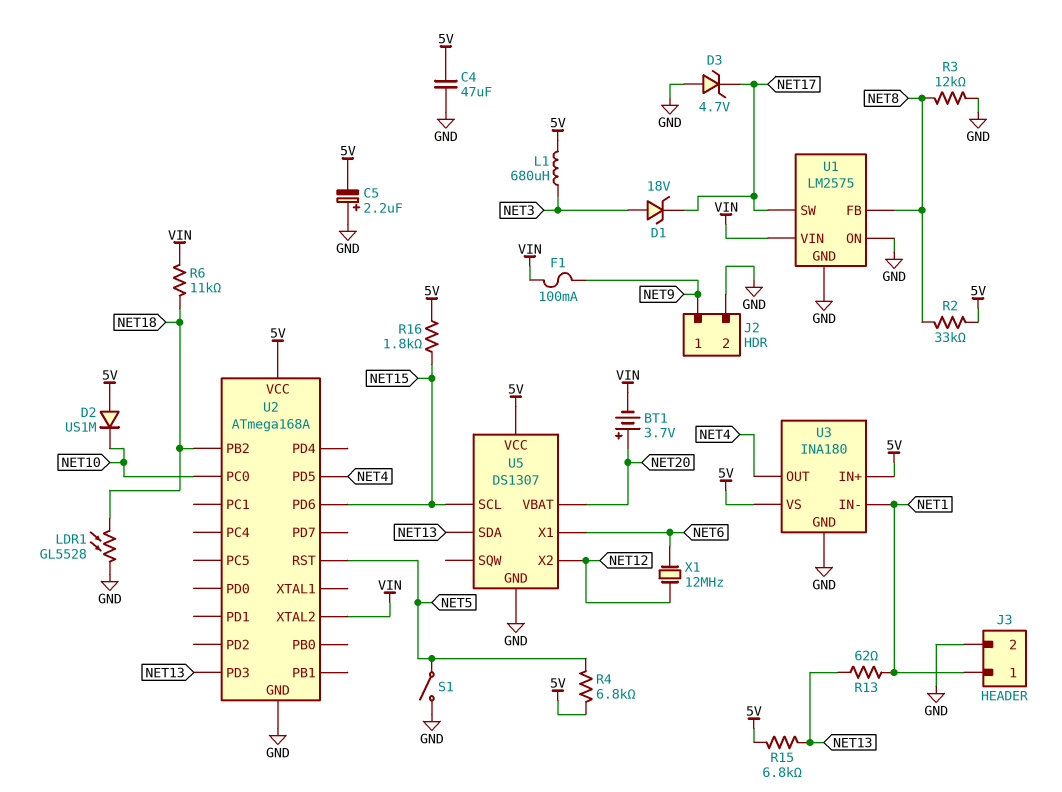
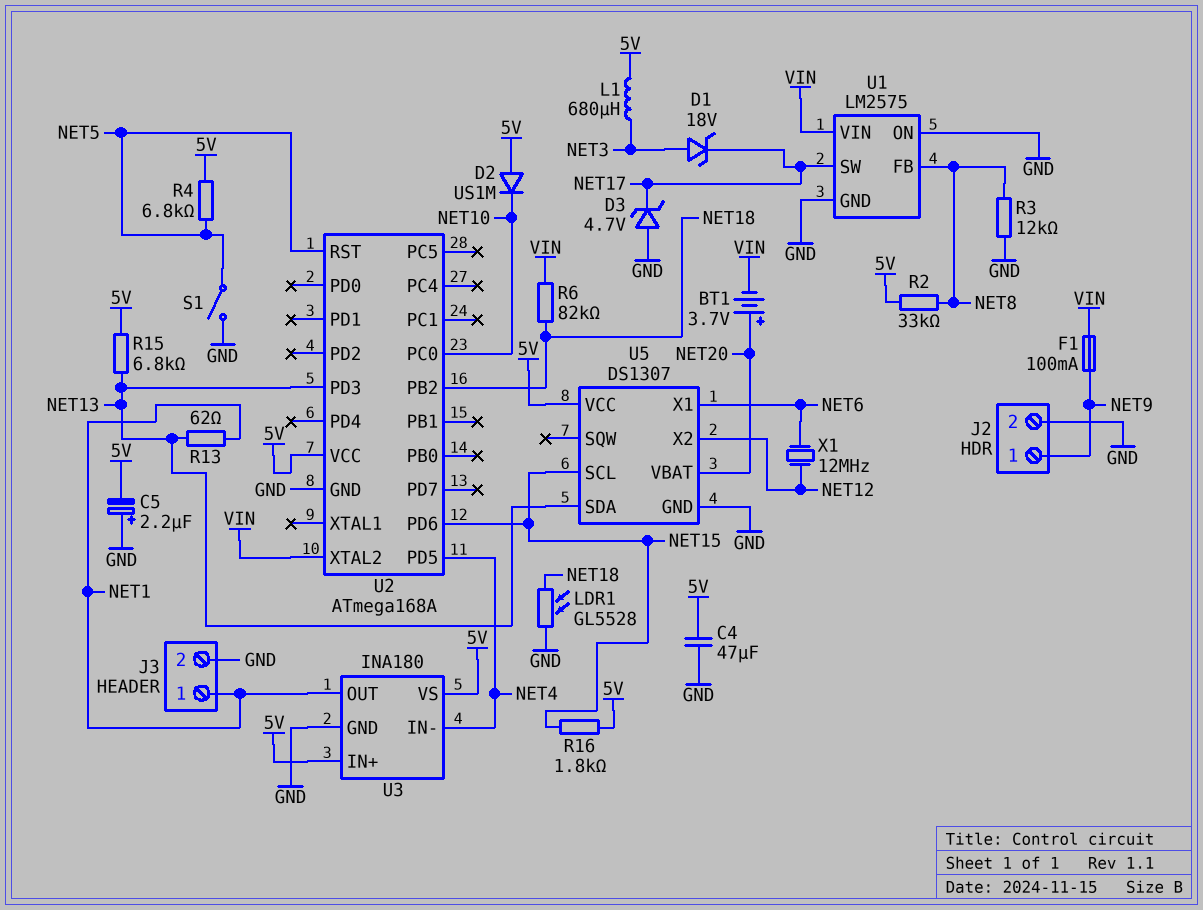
R6: 11k (NET18, VIN) -> 82k (NET18, VIN)
U3 pin IN-: NET1 -> NET4
U3 pin OUT: NET4 -> NET1

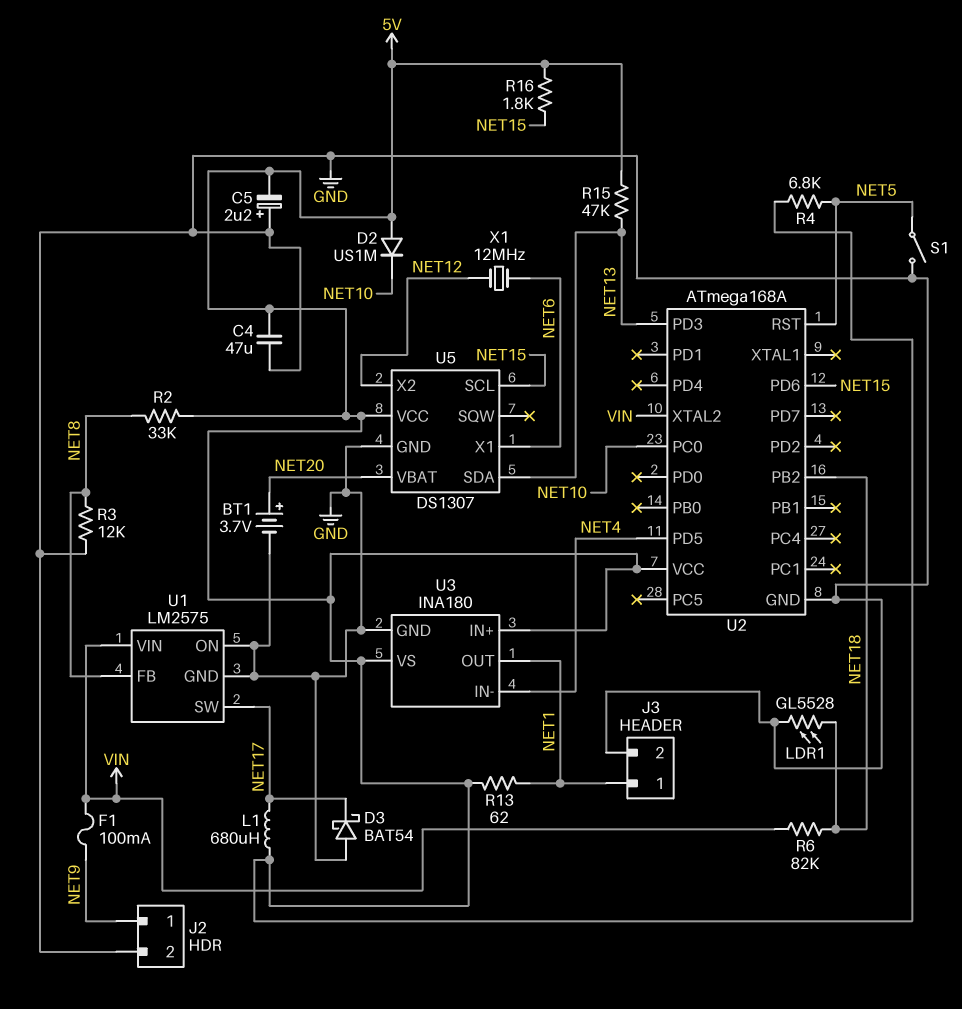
BT1: 3.7V (plus NET20, minus VIN) -> 3.7V (plus NET20, minus GND)
D1: zener 18V (A NET3, K NET17) -> none
D3: zener 4.7V (A GND, K NET17) -> schottky BAT54 (A GND, K NET17)
L1: 680uH (5V, NET3) -> 680uH (5V, NET17)
R13: 62 (NET1, NET13) -> 62 (5V, NET1)
R15: 6.8k (5V, NET13) -> 47k (5V, NET13)

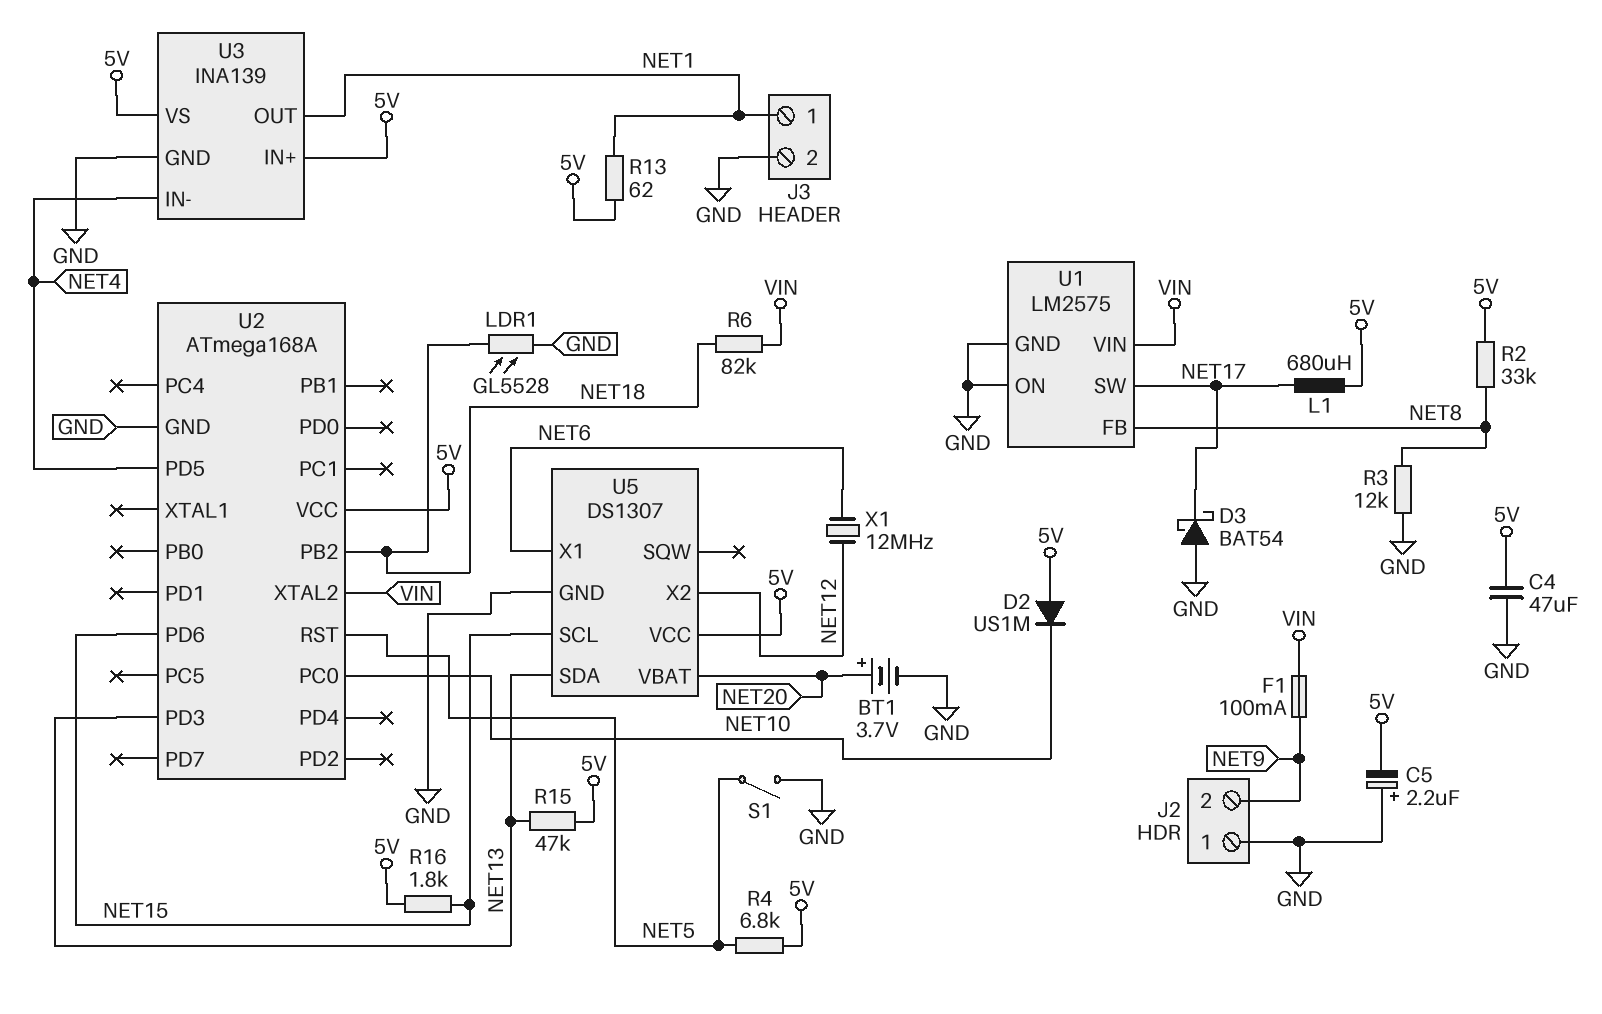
J2 pin 1: NET9 -> GND
J2 pin 2: GND -> NET9
U3: INA180 -> INA139

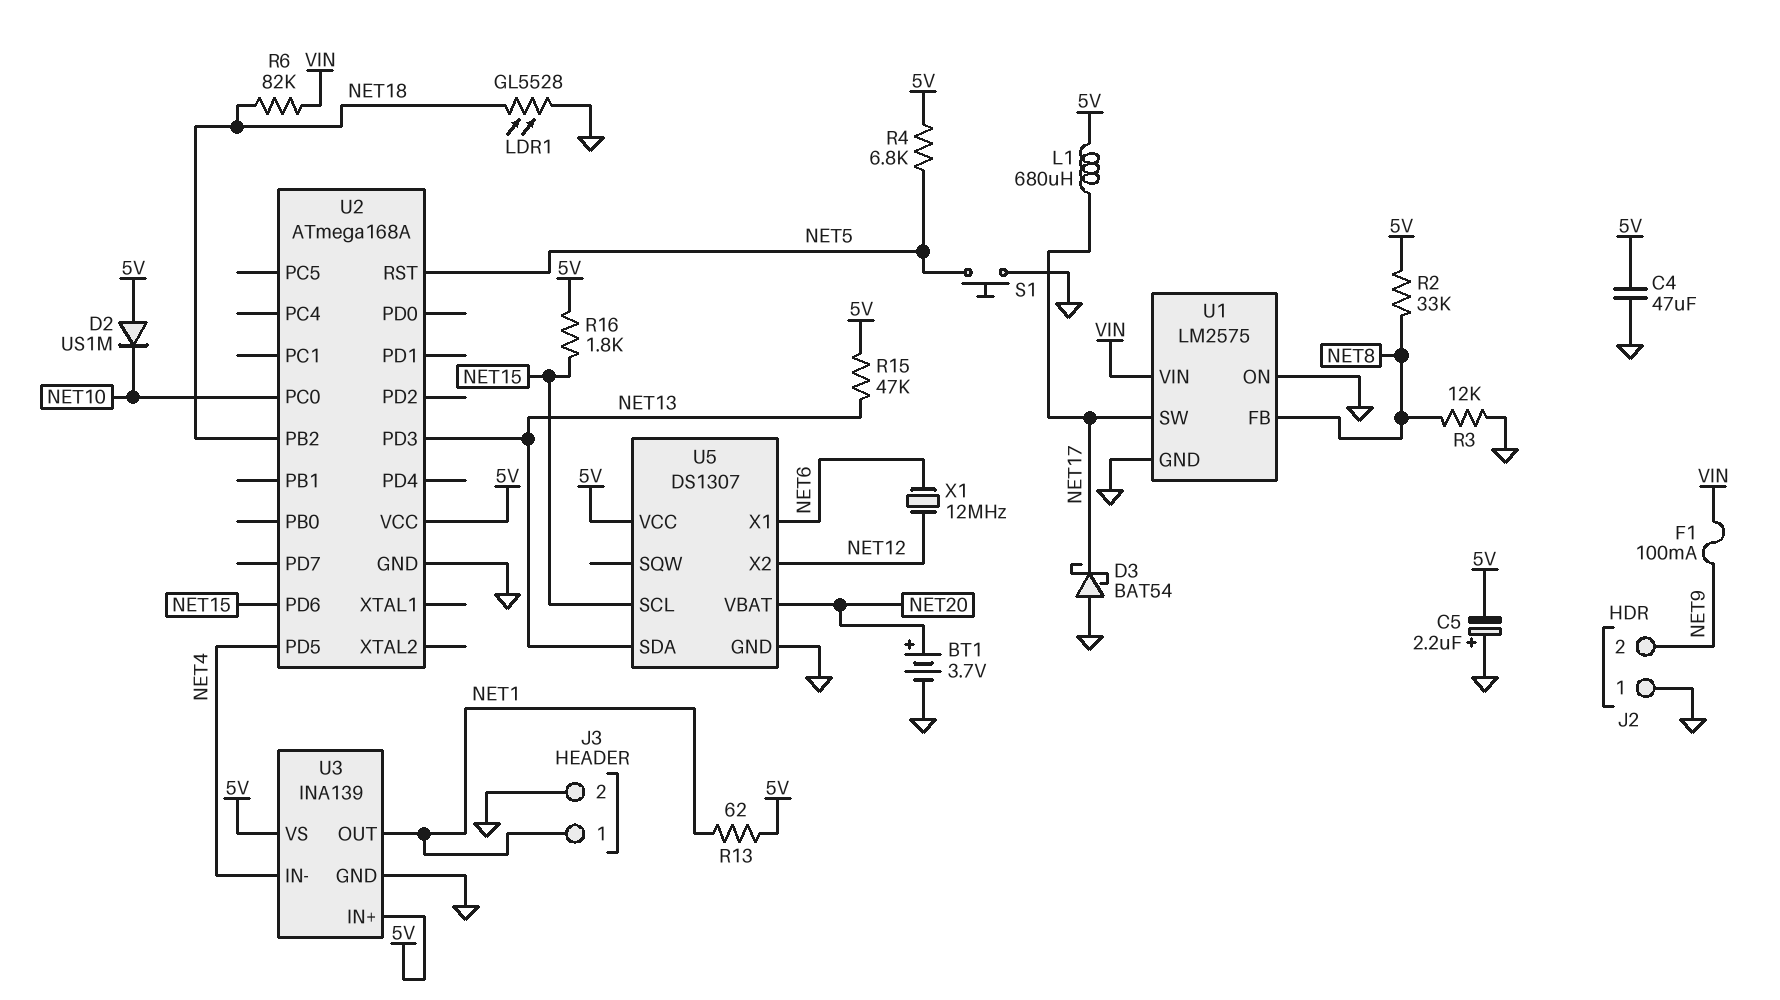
S1: switch (GND, NET5) -> button (GND, NET5)
U2 pin XTAL2: VIN -> none

